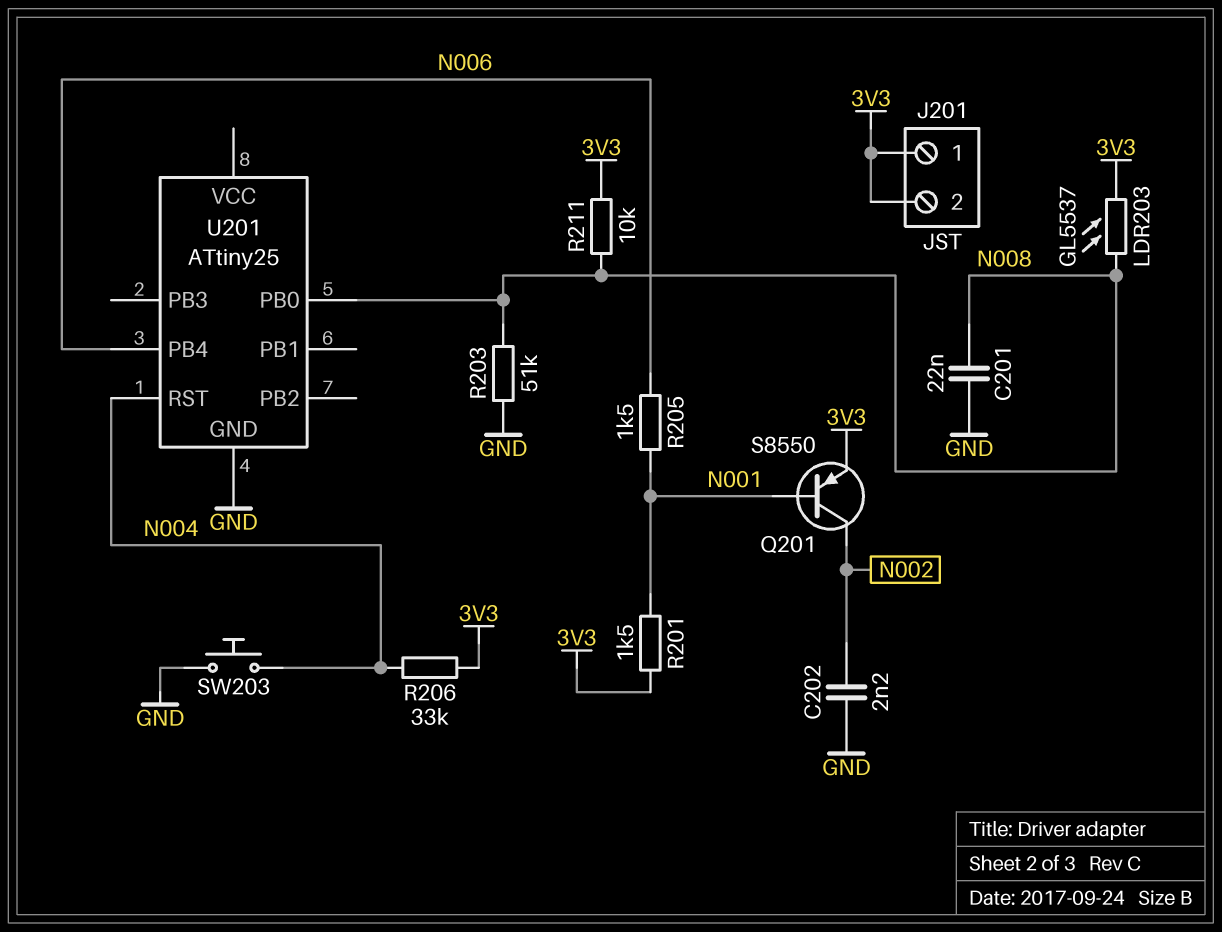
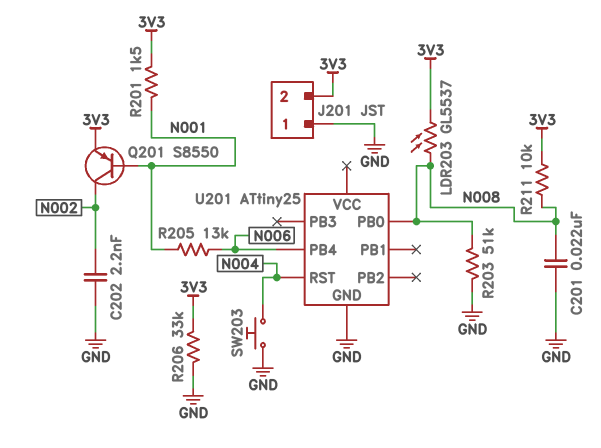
J201 pin 1: 3V3 -> GND
R205: 1.5k (N001, N006) -> 13k (N001, N006)
R206: 33k (3V3, N004) -> 33k (3V3, GND)

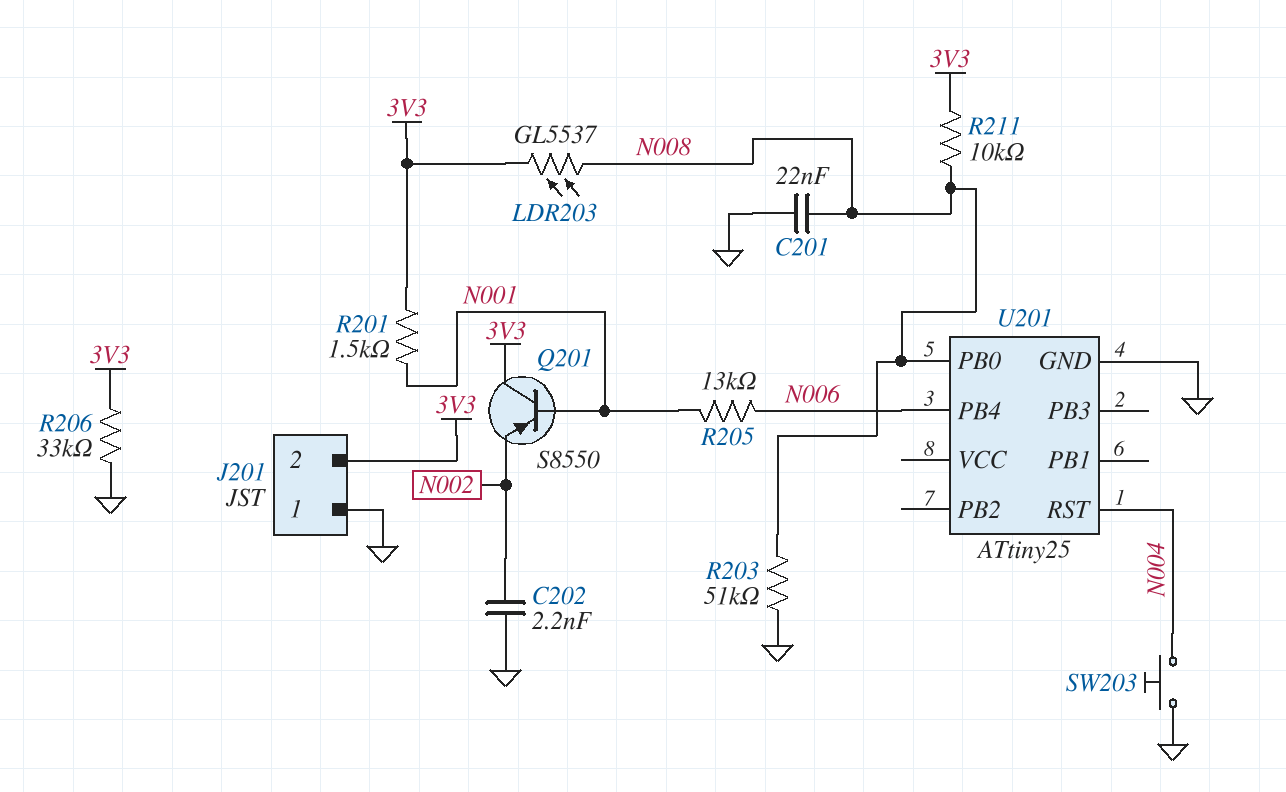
Q201: PNP S8550 (B N001, C N002, E 3V3) -> PNP S8550 (B N001, C 3V3, E N002)

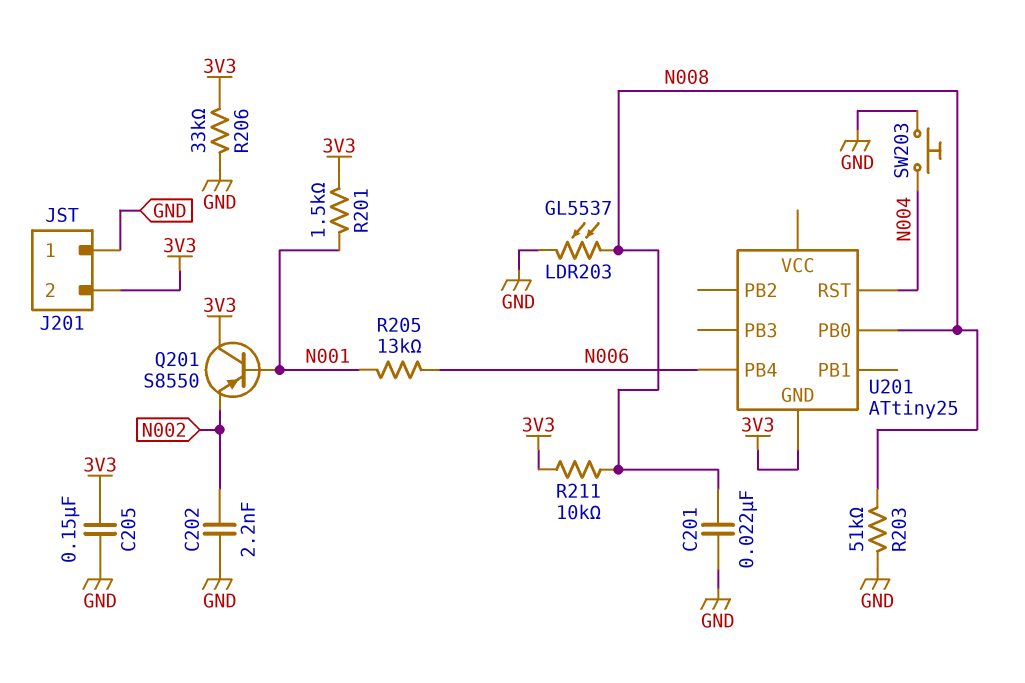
C205: none -> 150nF (3V3, GND)
LDR203: GL5537 (3V3, N008) -> GL5537 (GND, N008)
U201 pin GND: GND -> 3V3

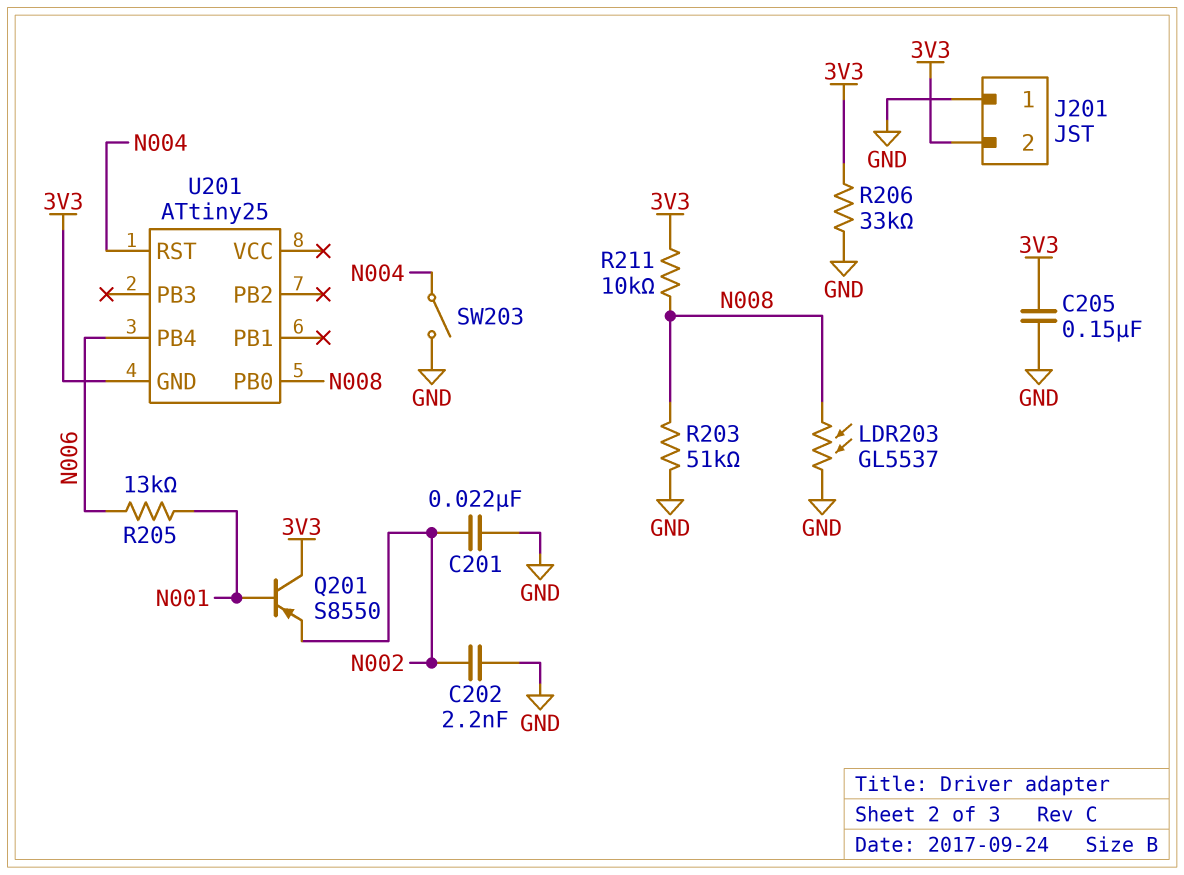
C201: 22nF (GND, N008) -> 22nF (GND, N002)
R201: 1.5k (3V3, N001) -> none
SW203: button (GND, N004) -> switch (GND, N004)

